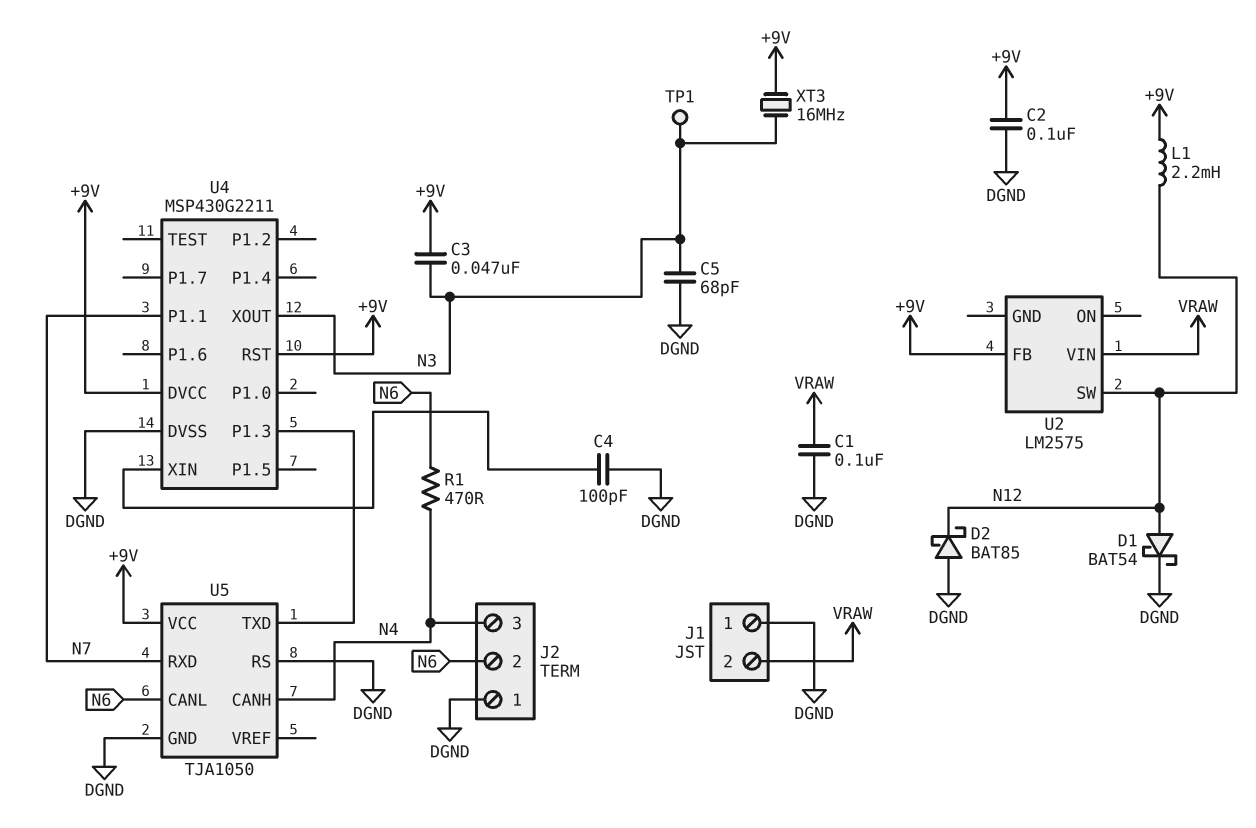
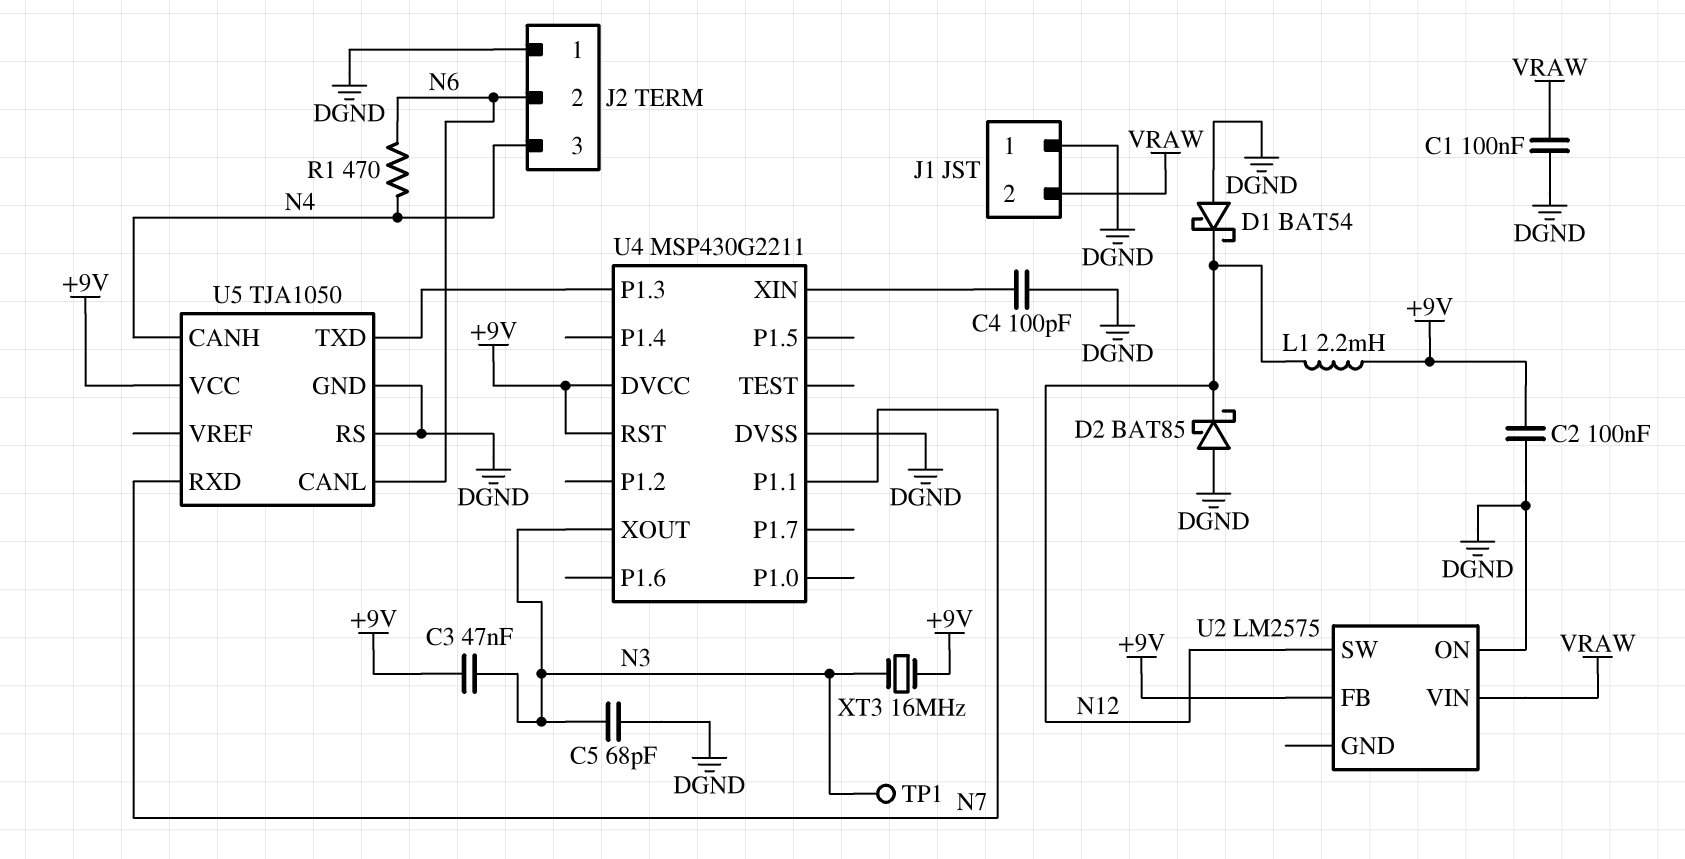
D1: schottky BAT54 (A N12, K DGND) -> schottky BAT54 (A DGND, K N12)
U2 pin ON: none -> DGND

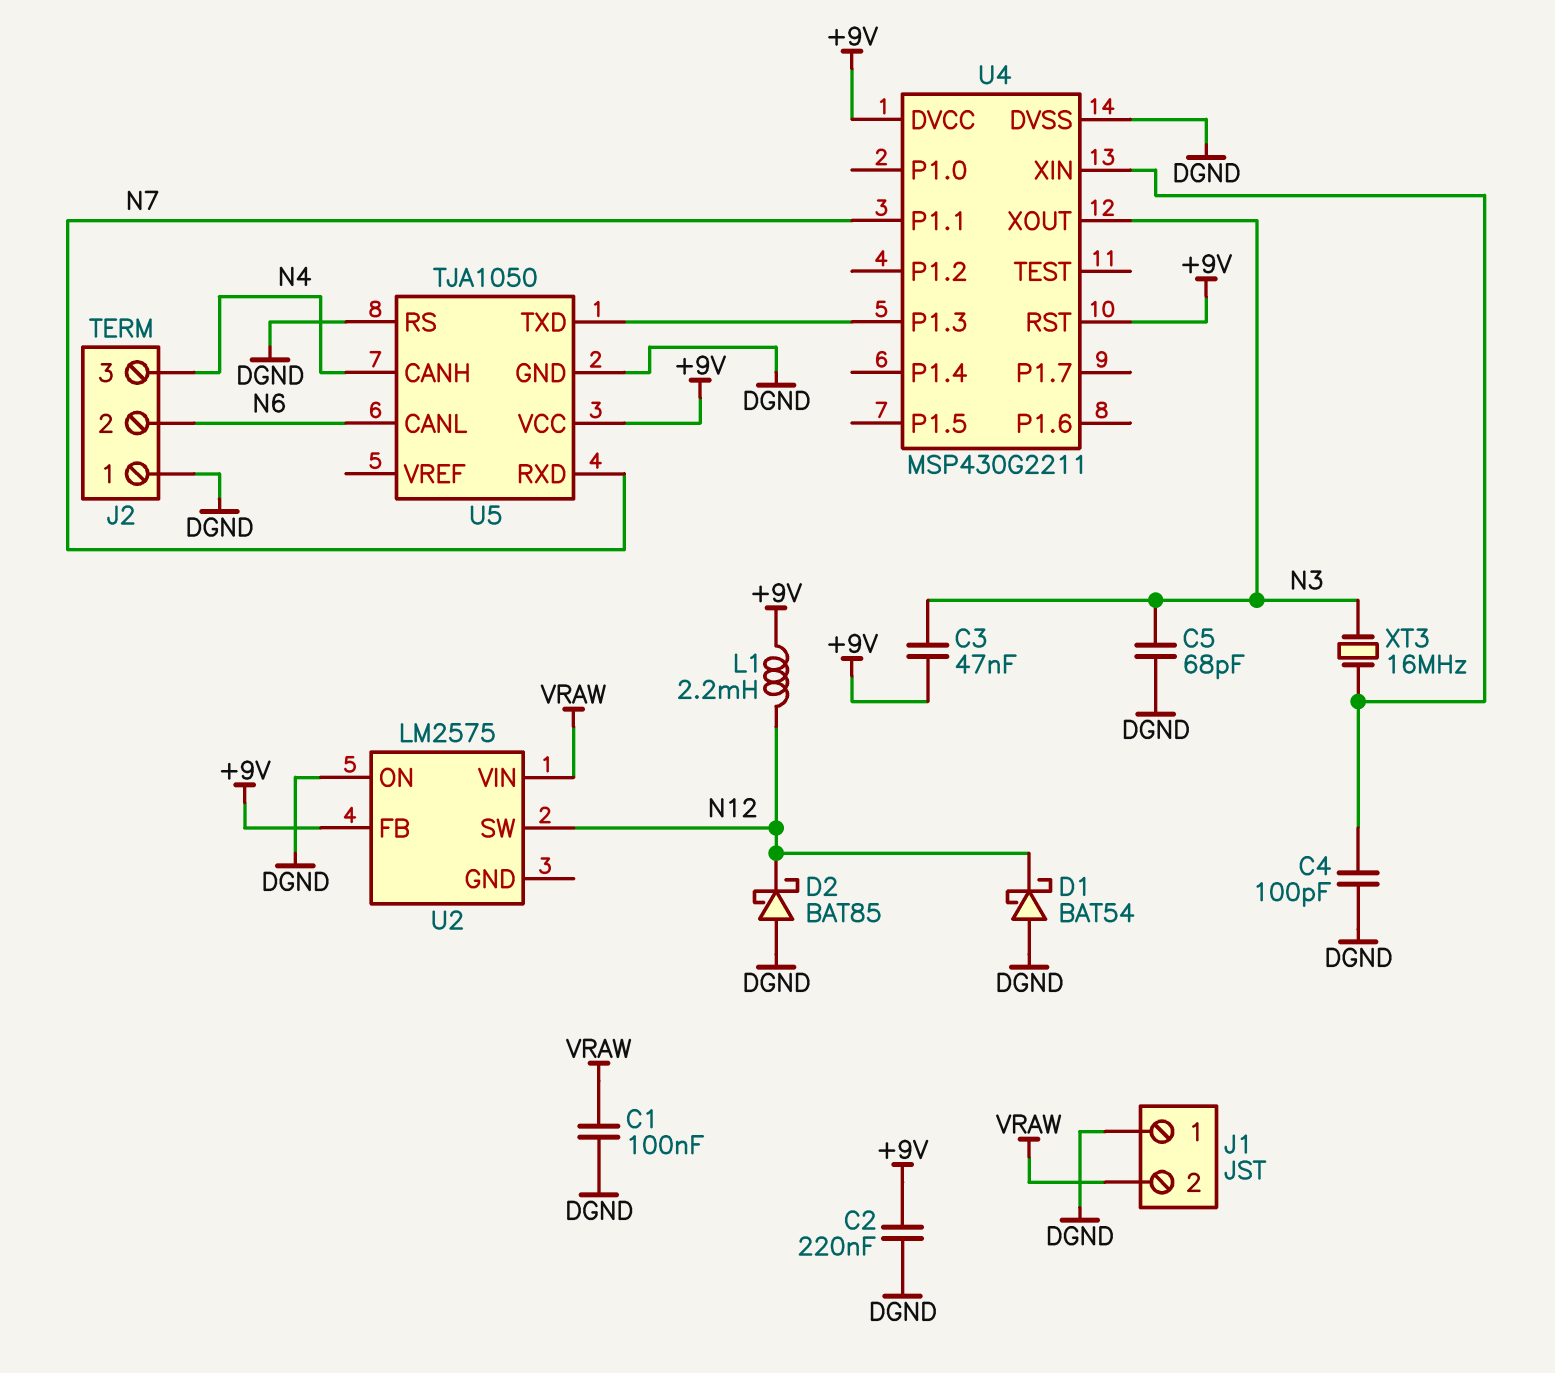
C2: 100nF (+9V, DGND) -> 220nF (+9V, DGND)
R1: 470 (N4, N6) -> none
TP1: test point (N3) -> none
XT3: 16MHz (+9V, N3) -> 16MHz (N3, U4/XIN)

